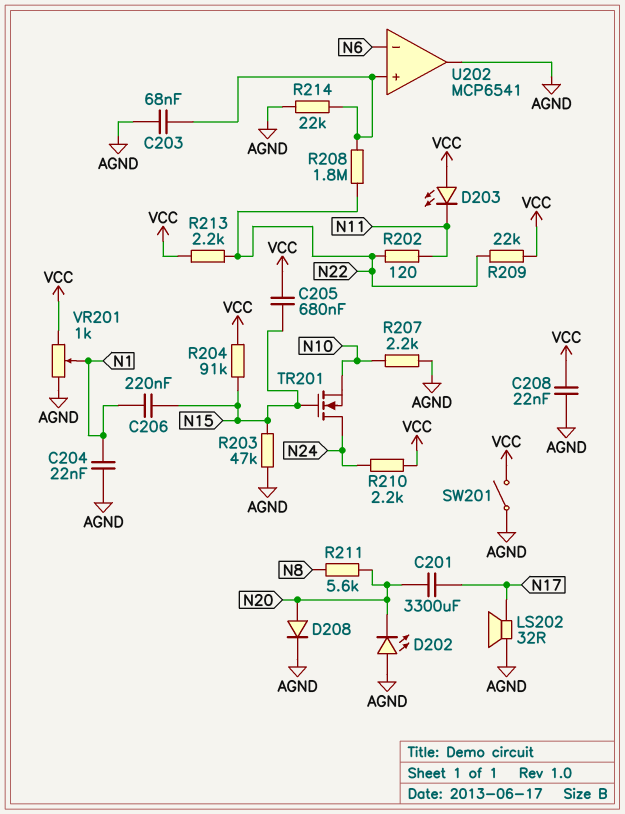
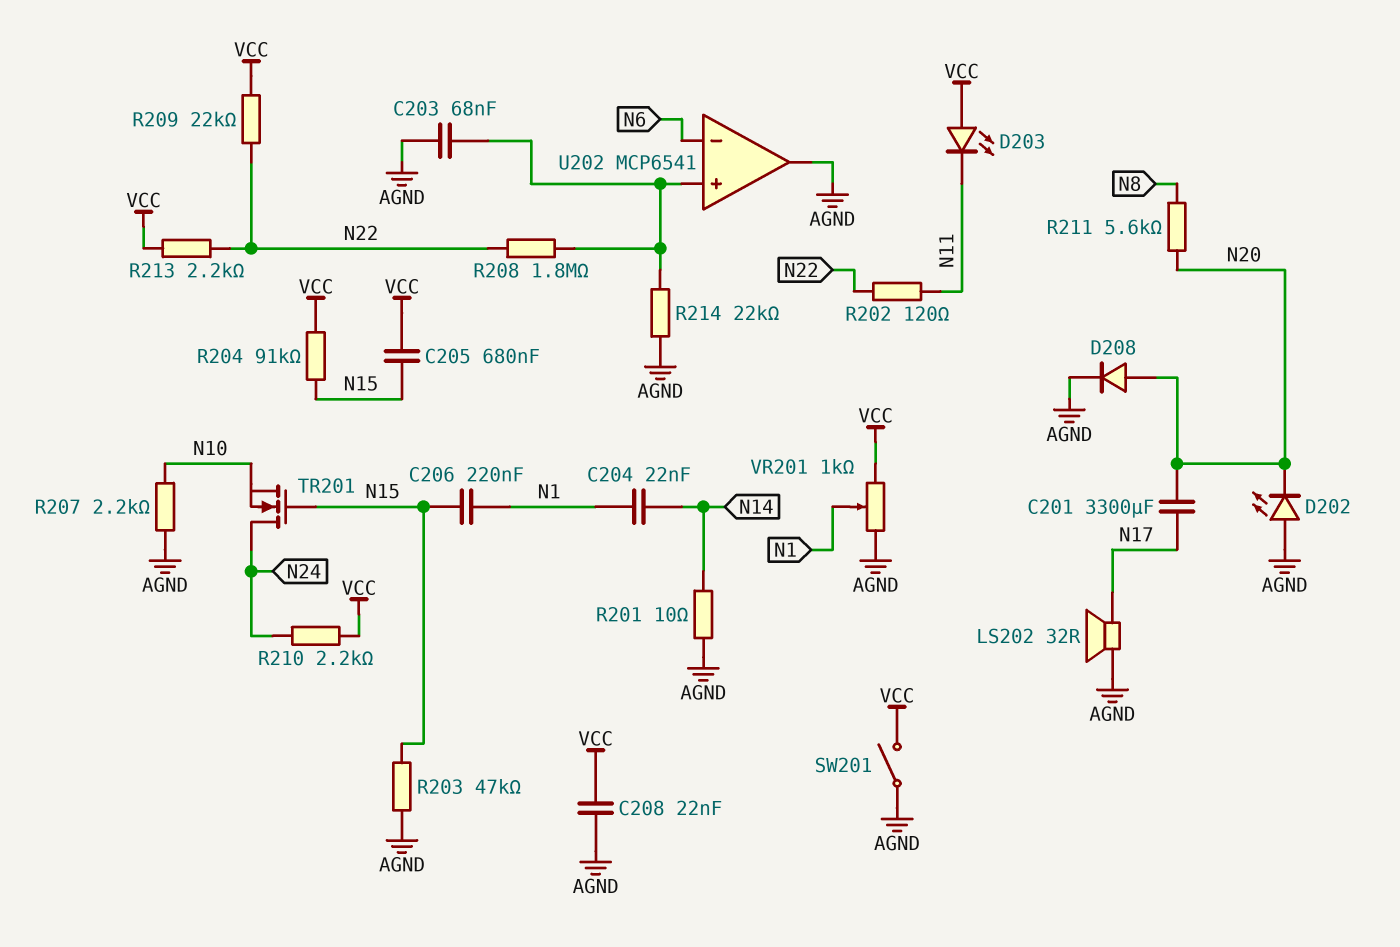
C204: 22nF (AGND, N1) -> 22nF (N1, N14)
R201: none -> 10 (AGND, N14)

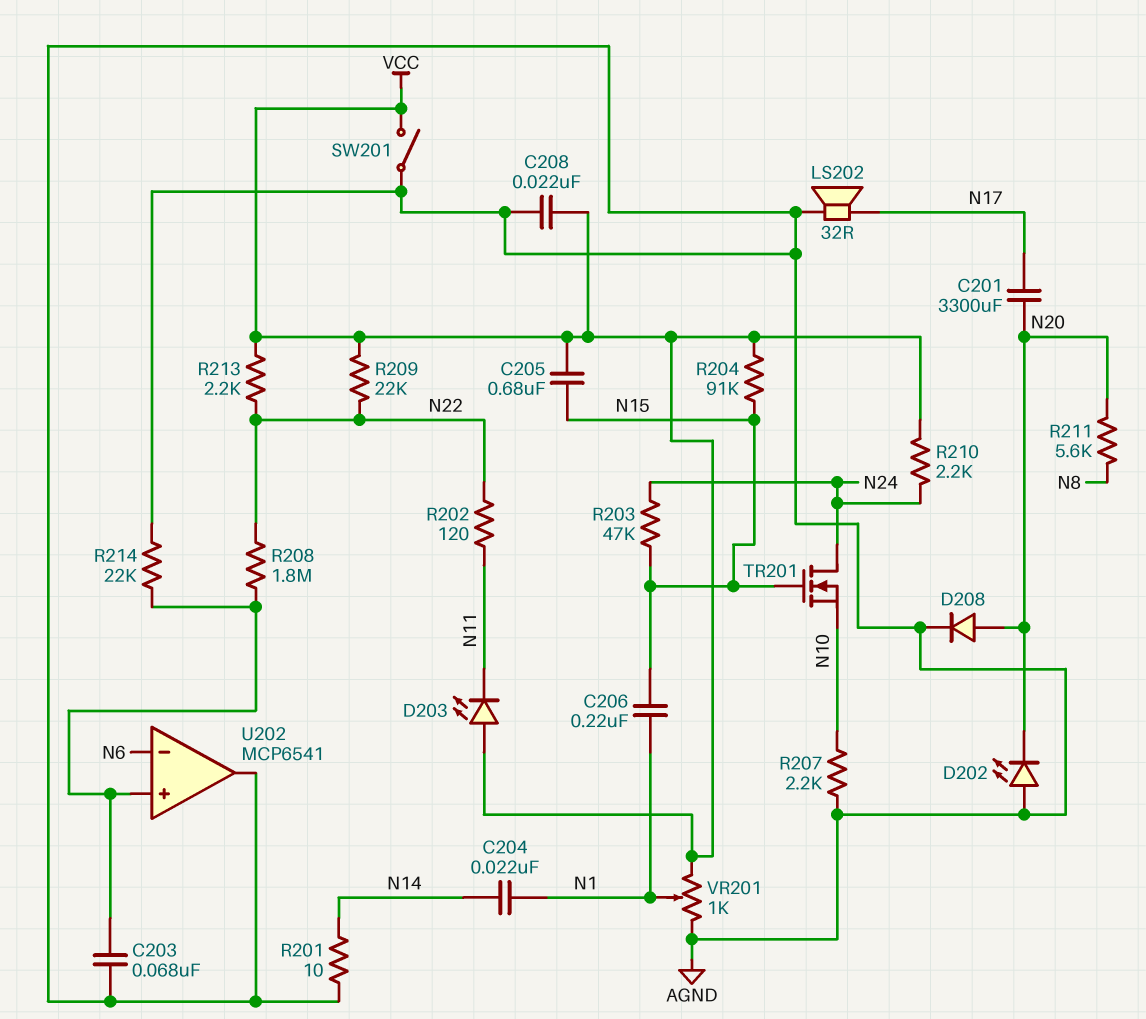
R203: 47k (AGND, N15) -> 47k (N15, N24)

